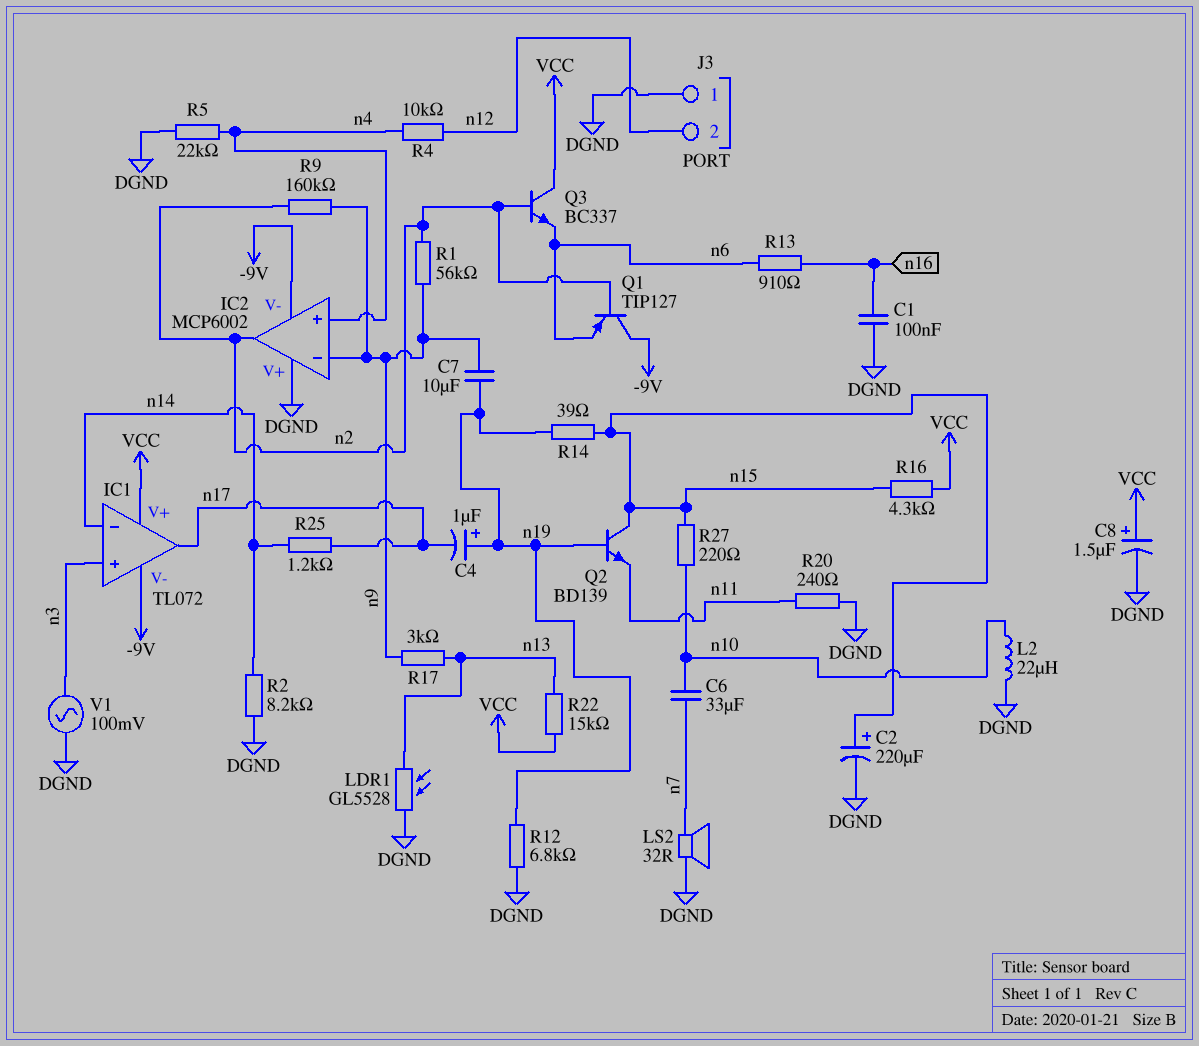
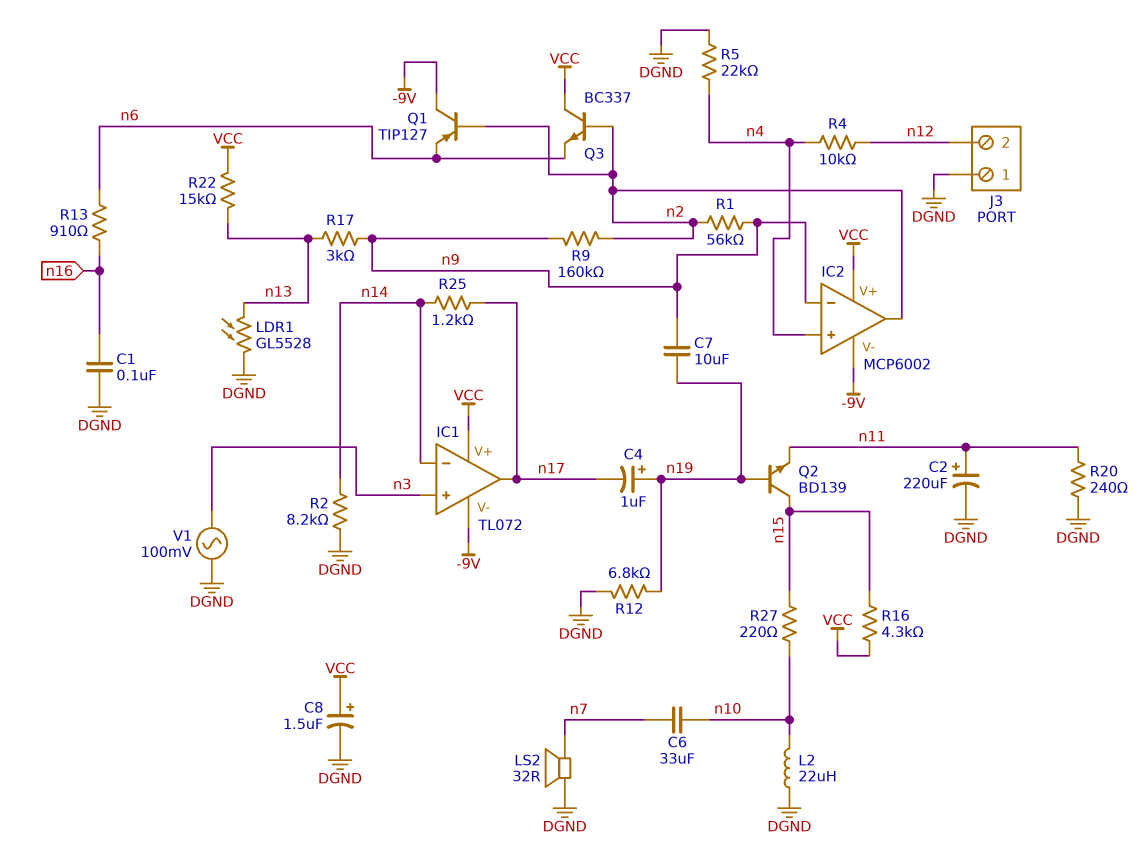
C2: 220uF (plus n15, minus DGND) -> 220uF (plus n11, minus DGND)
IC2 pin V+: DGND -> VCC
R14: 39 (n15, n19) -> none

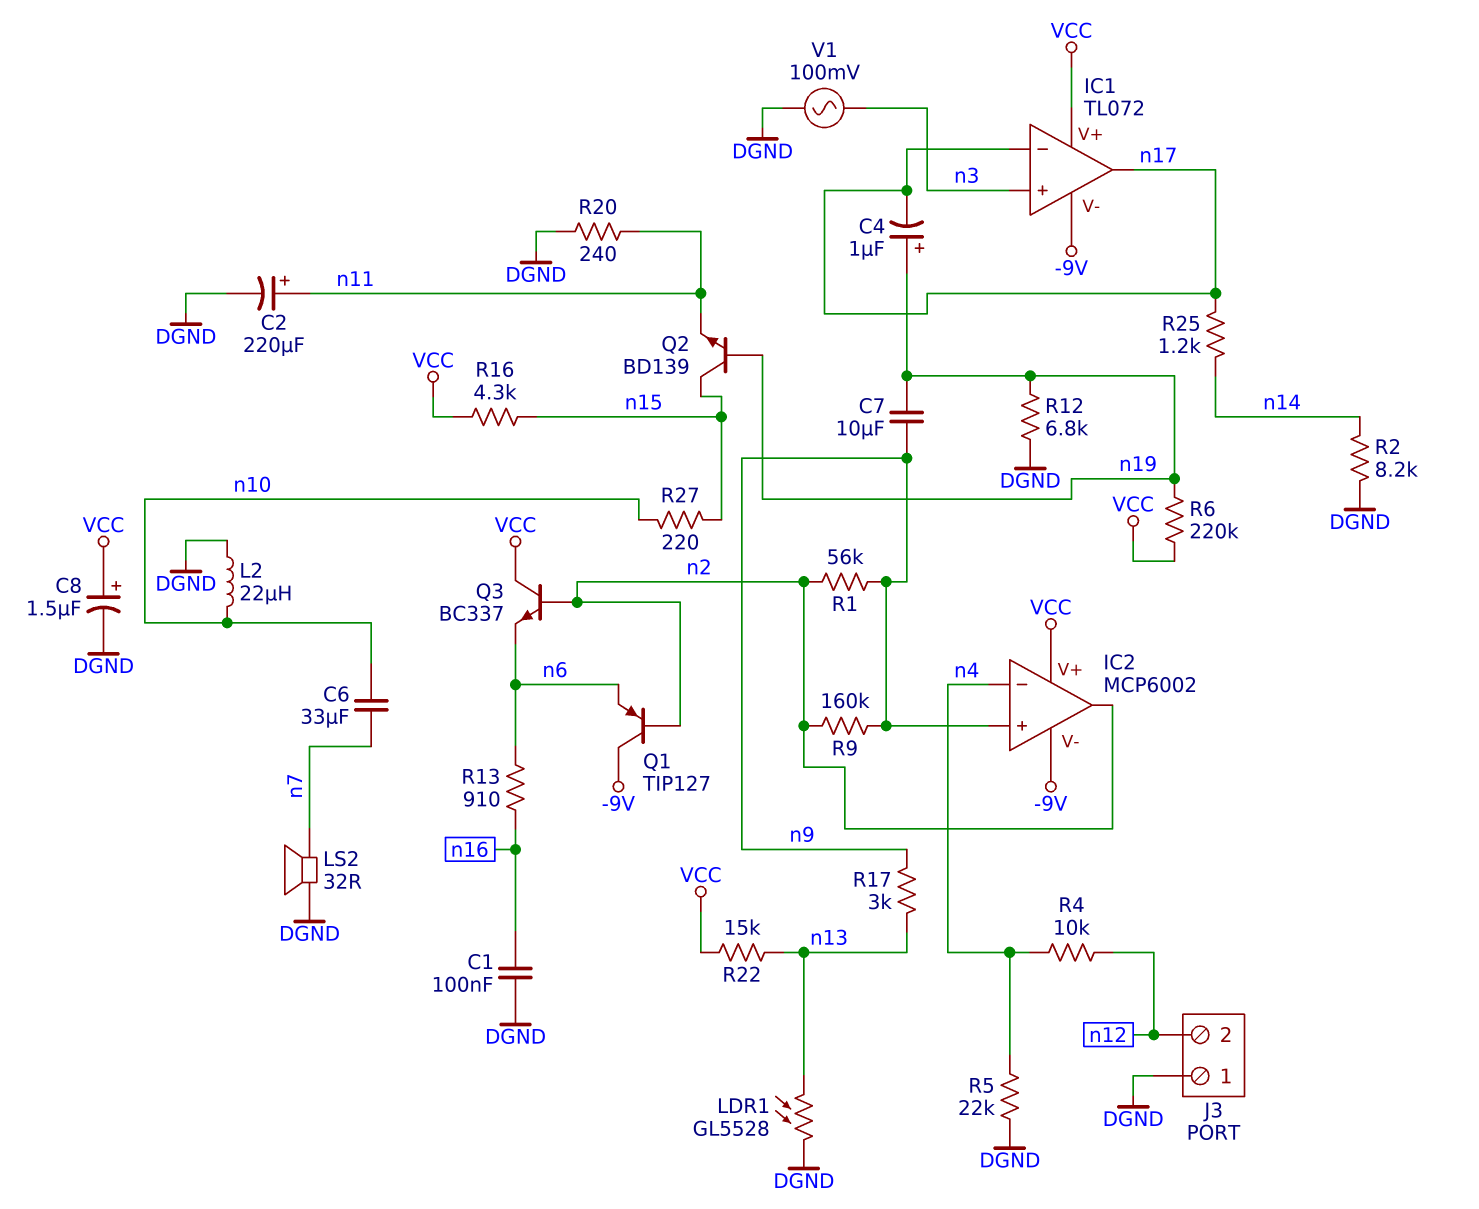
IC1 pin in-: n14 -> n17
IC2 pin in+: n4 -> n9
IC2 pin in-: n9 -> n4
R6: none -> 220k (VCC, n19)

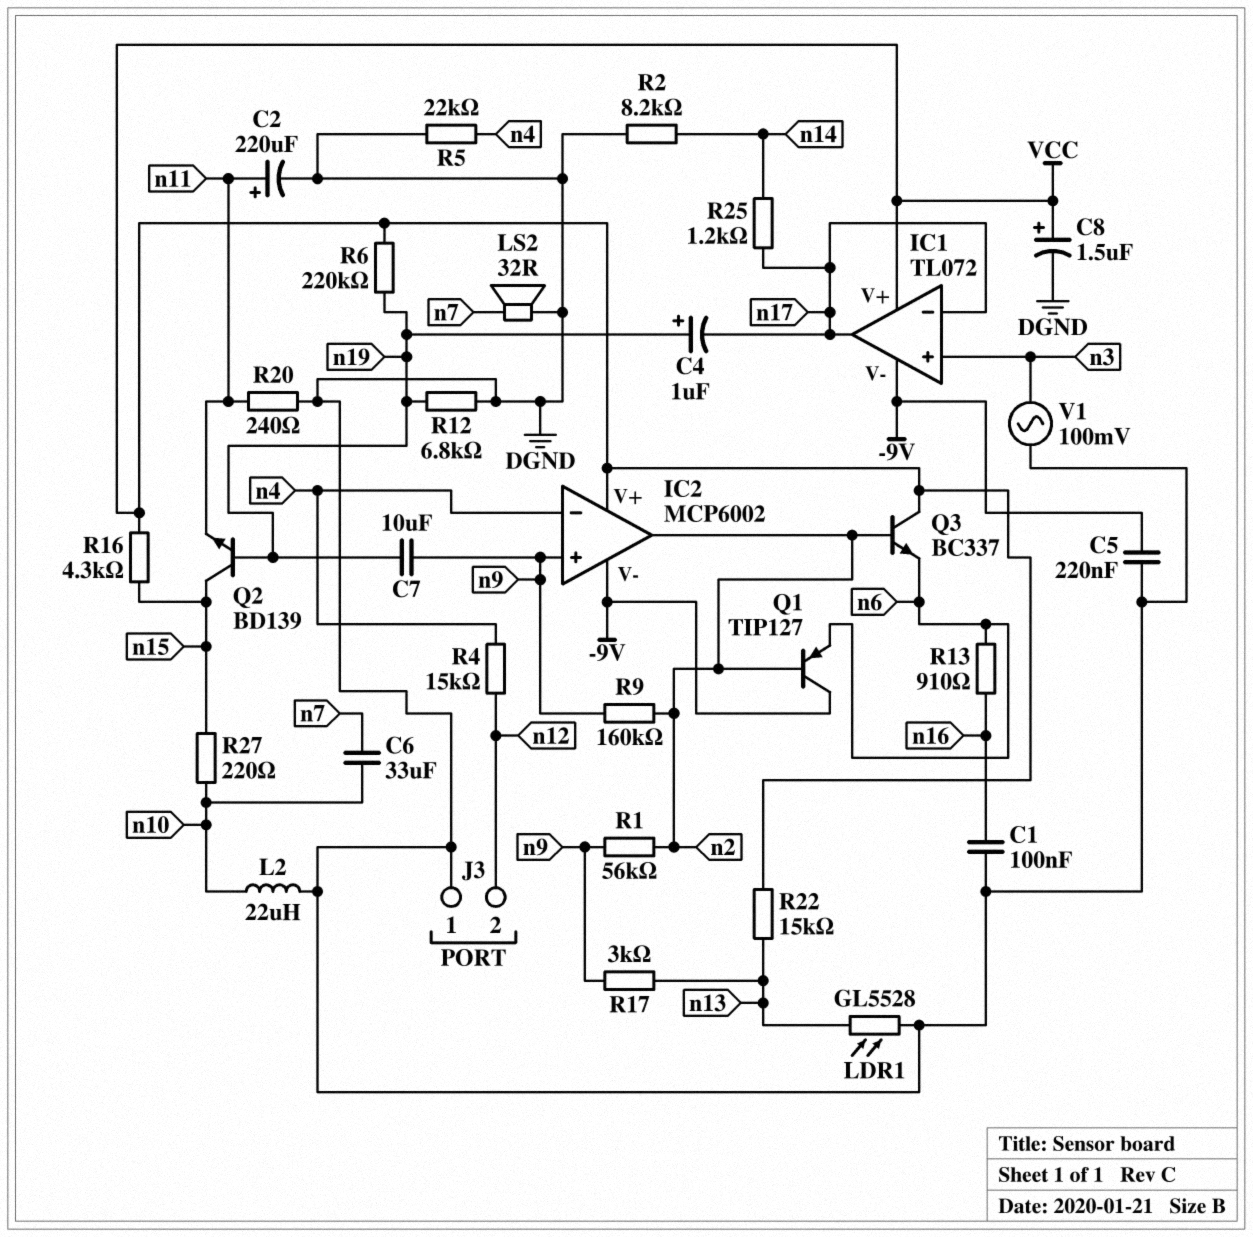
C5: none -> 220nF (-9V, DGND)
R4: 10k (n4, n12) -> 15k (n4, n12)

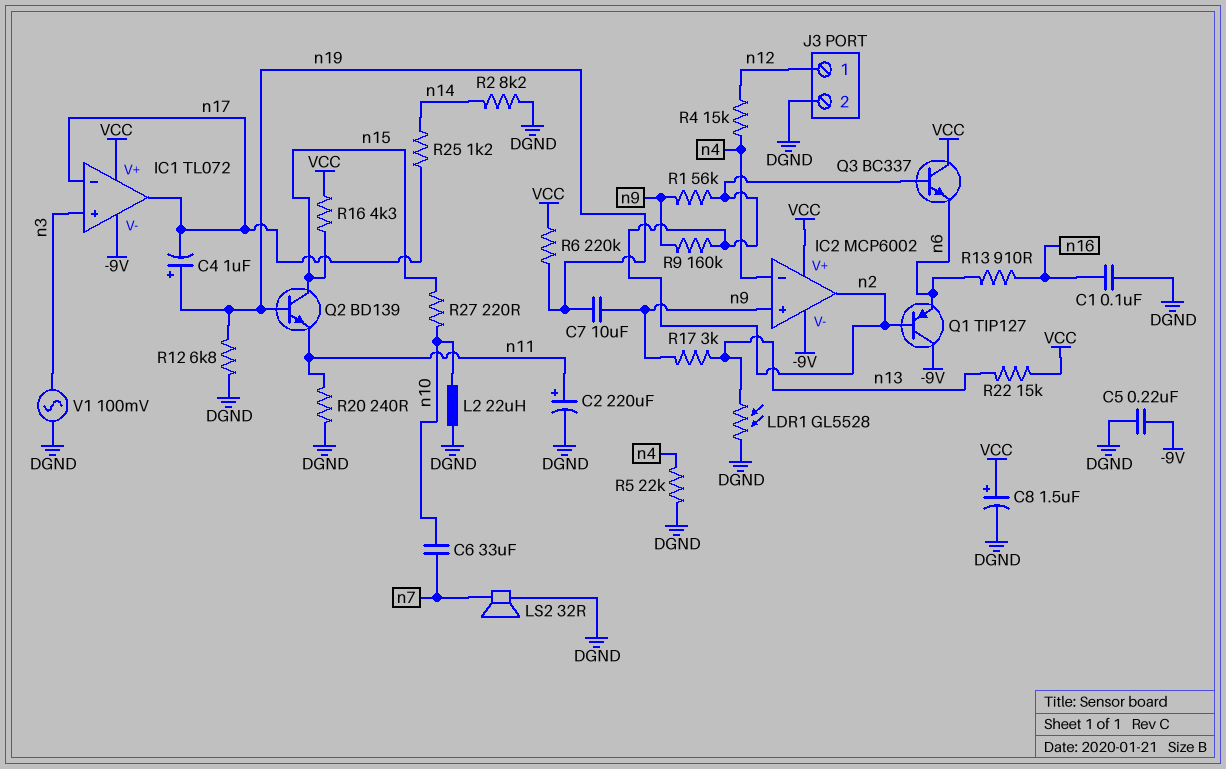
J3 pin 1: DGND -> n12
J3 pin 2: n12 -> DGND

